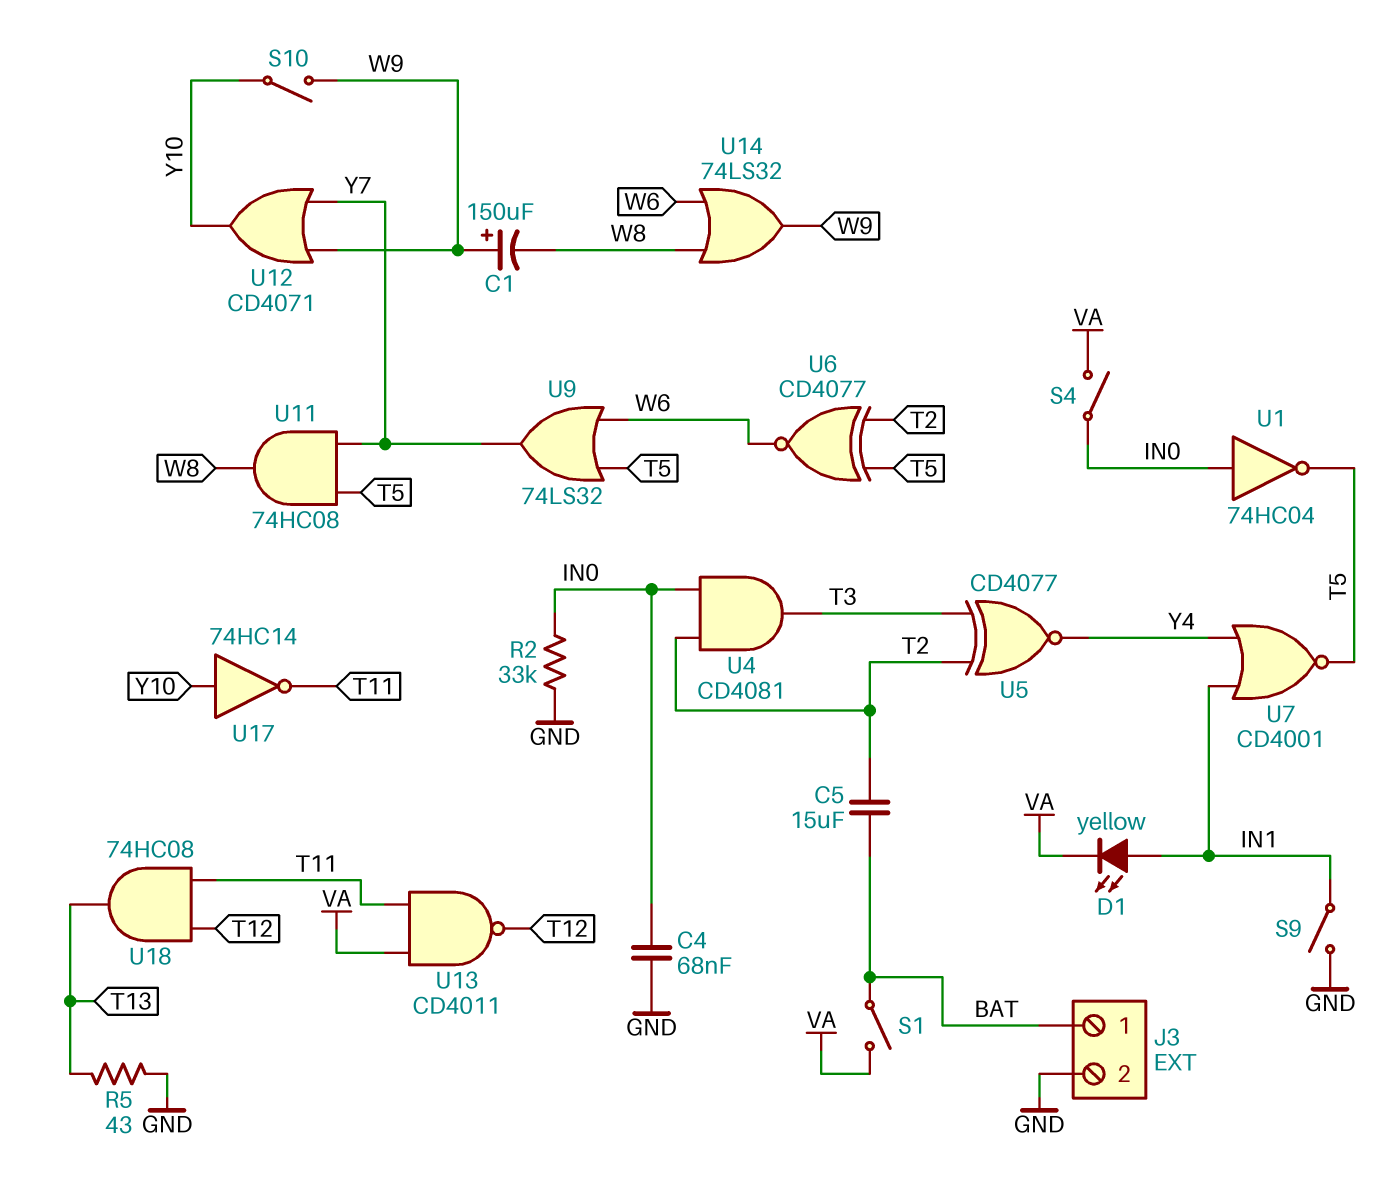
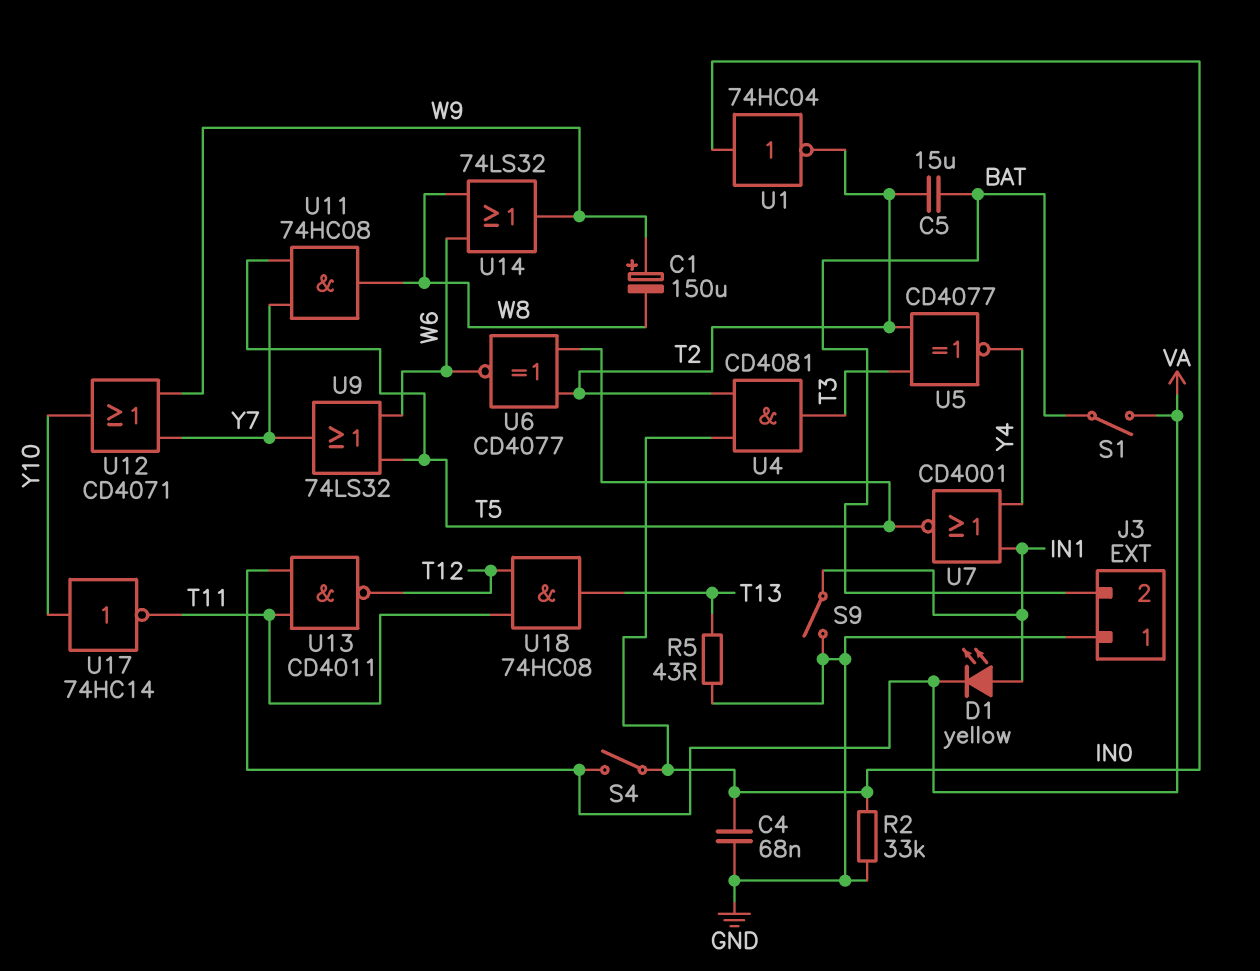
J3 pin 1: BAT -> GND
J3 pin 2: GND -> BAT
S10: switch (W9, Y10) -> none
U1: NOT 74HC04 (in IN0, out T5) -> NOT 74HC04 (in IN0, out T2)

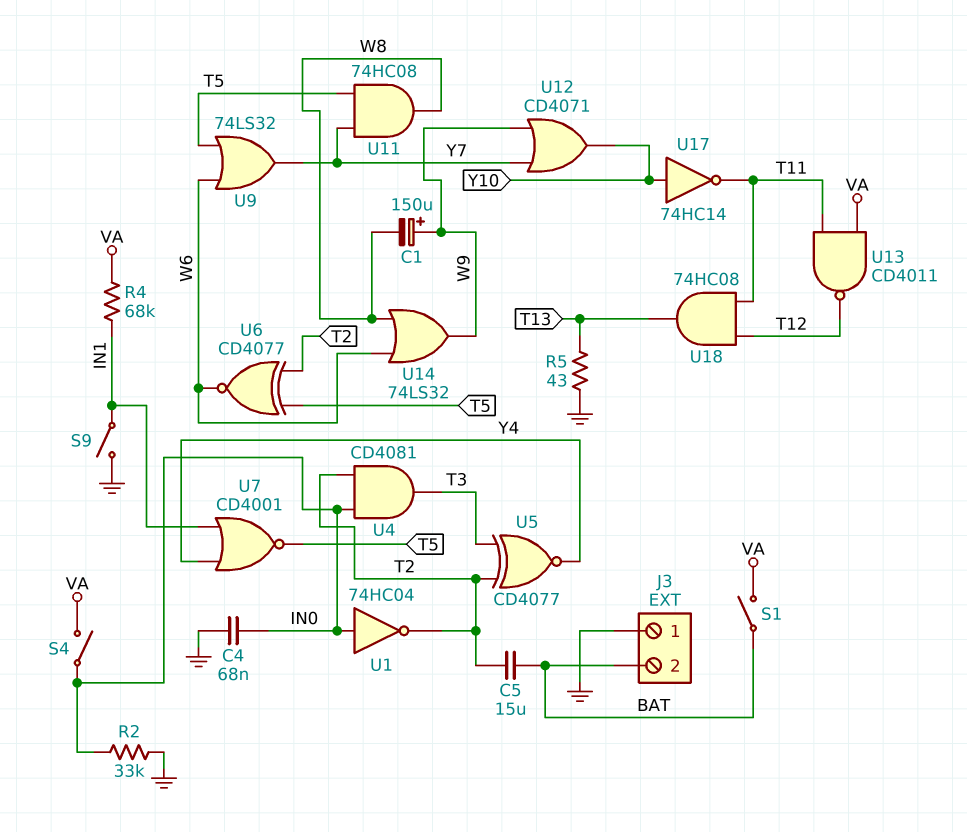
D1: LED yellow (A IN1, K VA) -> none
R4: none -> 68k (IN1, VA)

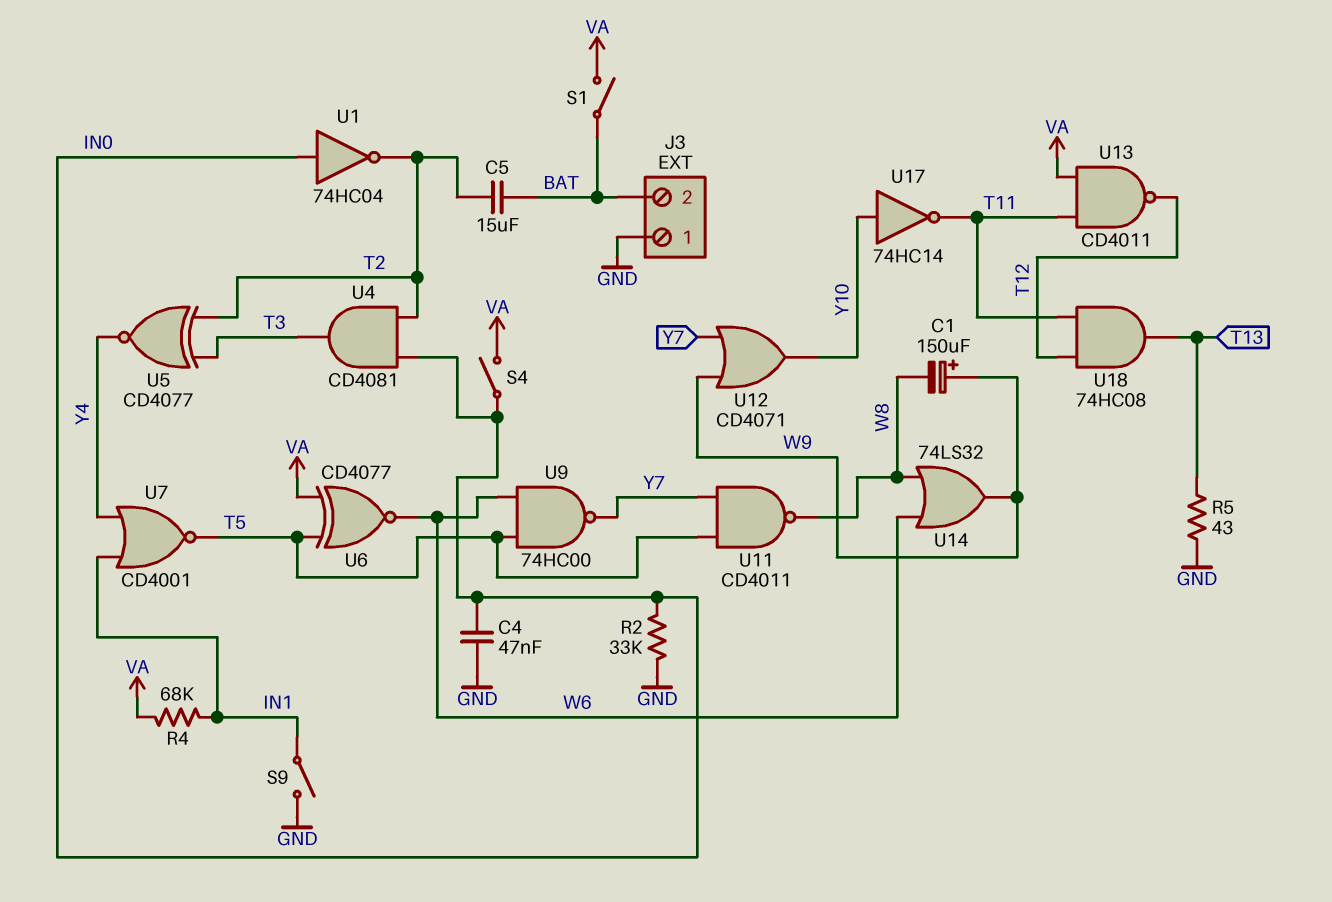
C4: 68nF (GND, IN0) -> 47nF (GND, IN0)
U6: XNOR CD4077 (in T2, in T5, out W6) -> XNOR CD4077 (in T5, in VA, out W6)
U9: OR 74LS32 (in T5, in W6, out Y7) -> NAND 74HC00 (in T5, in W6, out Y7)
U11: AND 74HC08 (in T5, in Y7, out W8) -> NAND CD4011 (in T5, in Y7, out W8)

